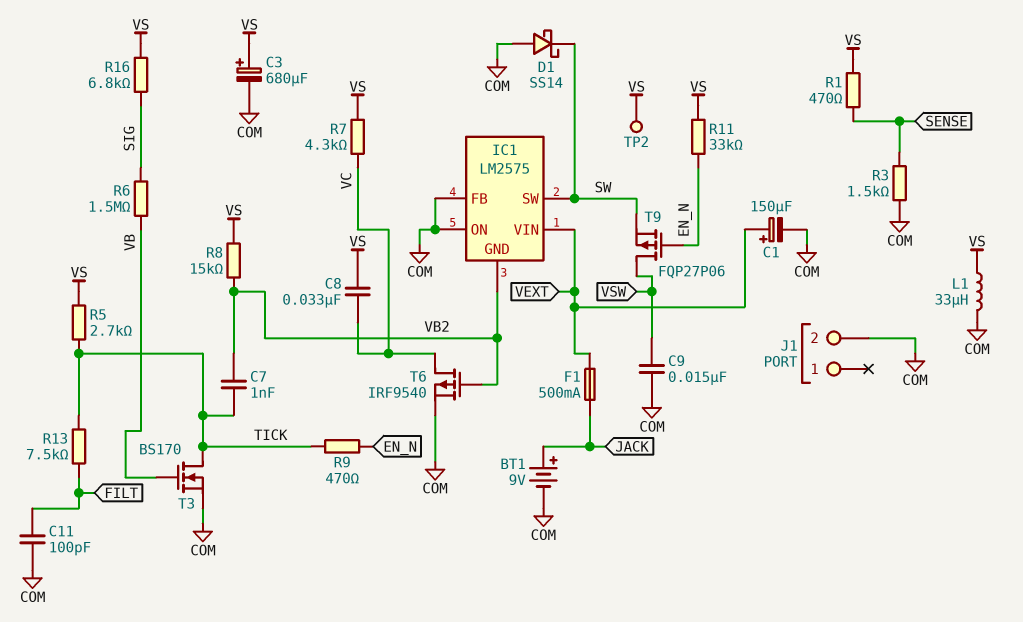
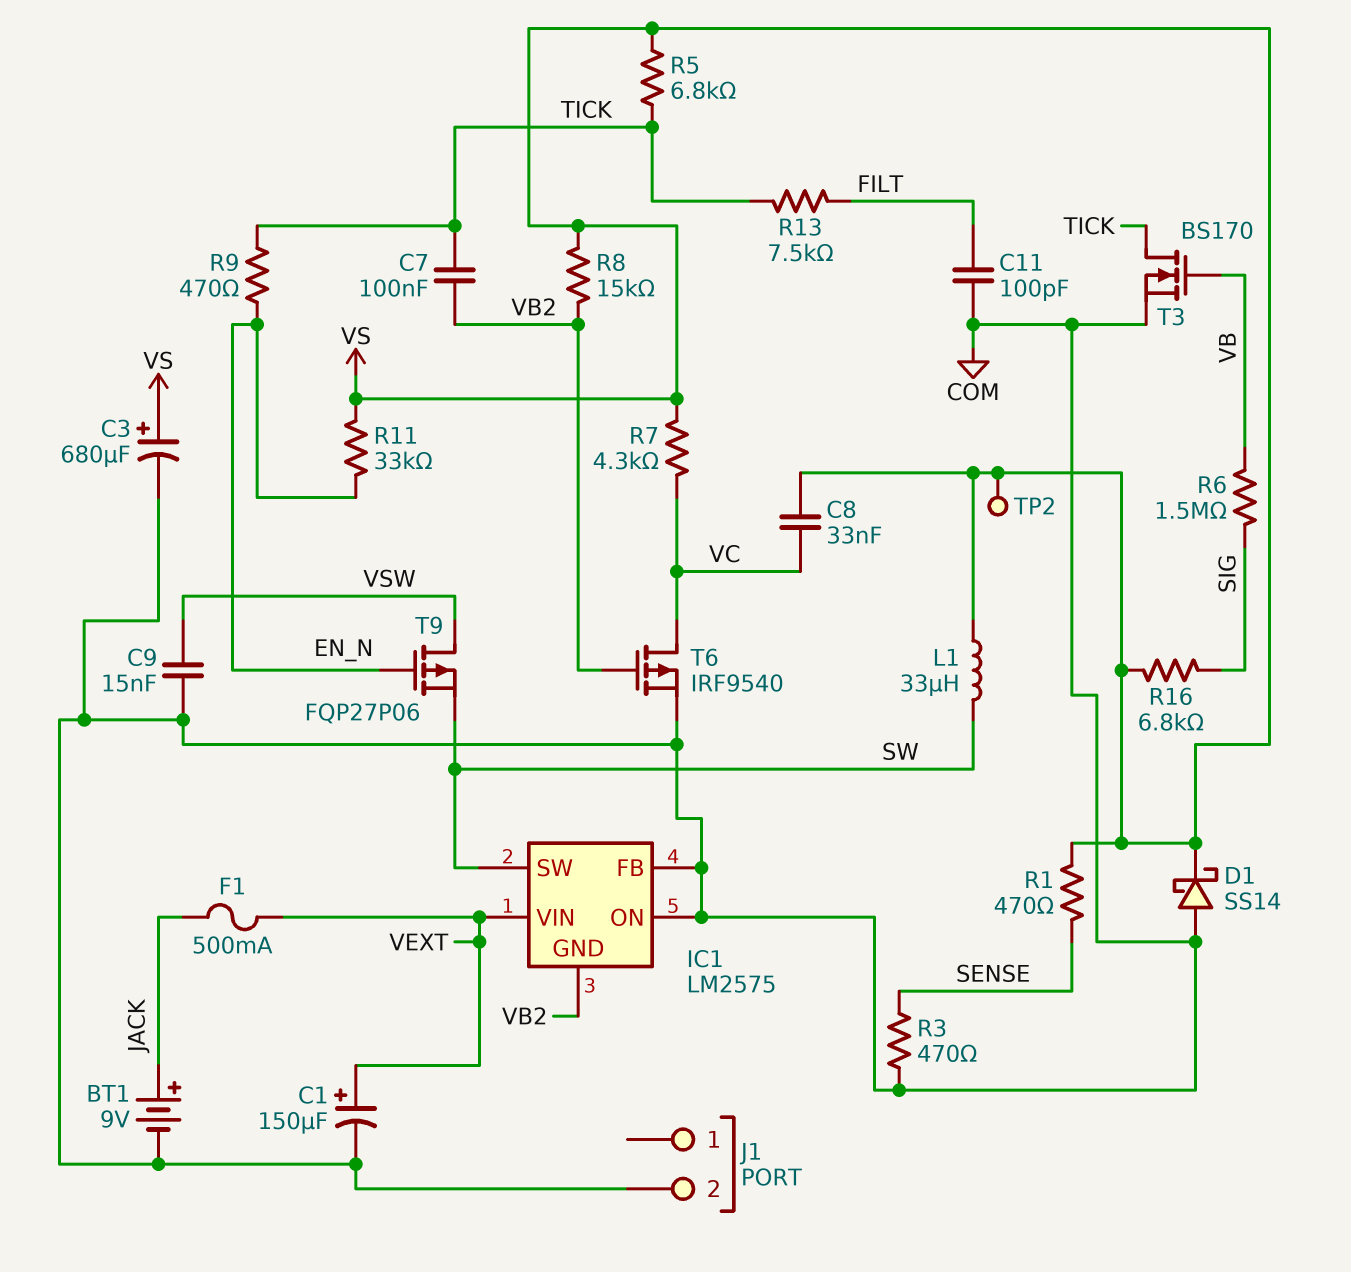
C7: 1nF (TICK, VB2) -> 100nF (TICK, VB2)
D1: schottky SS14 (A COM, K SW) -> schottky SS14 (A COM, K VS)
L1: 33uH (COM, VS) -> 33uH (SW, VS)
R3: 1.5k (COM, SENSE) -> 470 (COM, SENSE)
R5: 2.7k (TICK, VS) -> 6.8k (TICK, VS)

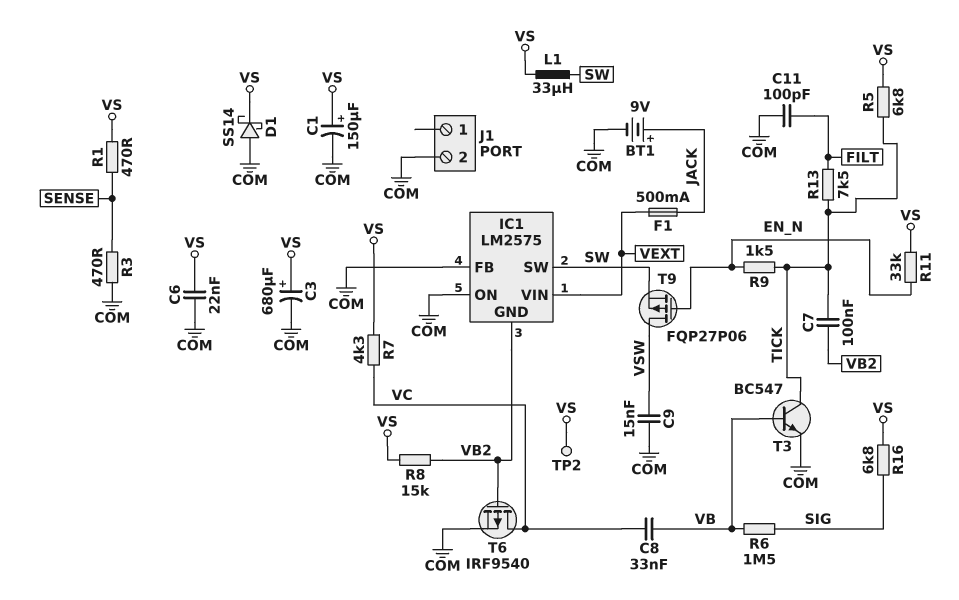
C1: 150uF (plus VEXT, minus COM) -> 150uF (plus VS, minus COM)
C6: none -> 22nF (COM, VS)
C8: 33nF (VC, VS) -> 33nF (VB, VC)
R9: 470 (EN_N, TICK) -> 1.5k (EN_N, TICK)
T3: NMOS BS170 (G VB, D TICK, S COM) -> NPN BC547 (B VB, C TICK, E COM)

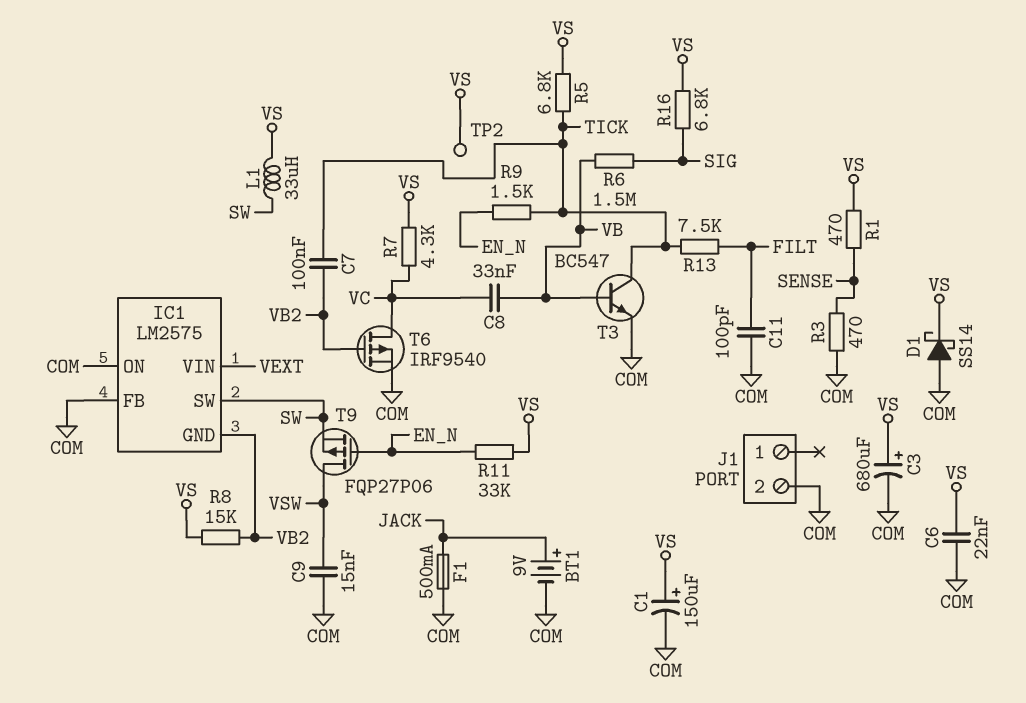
F1: 500mA (JACK, VEXT) -> 500mA (COM, JACK)

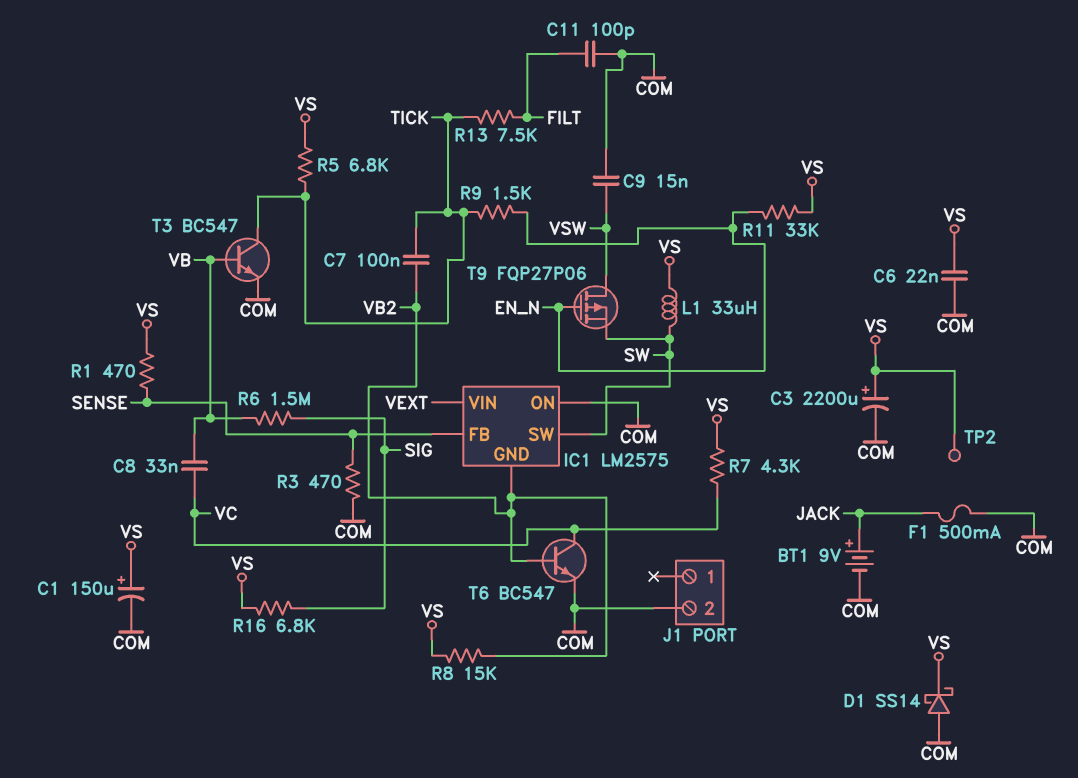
C3: 680uF (plus VS, minus COM) -> 2200uF (plus VS, minus COM)
IC1 pin FB: COM -> SENSE
T6: PMOS IRF9540 (G VB2, D VC, S COM) -> NPN BC547 (B VB2, C VC, E COM)

